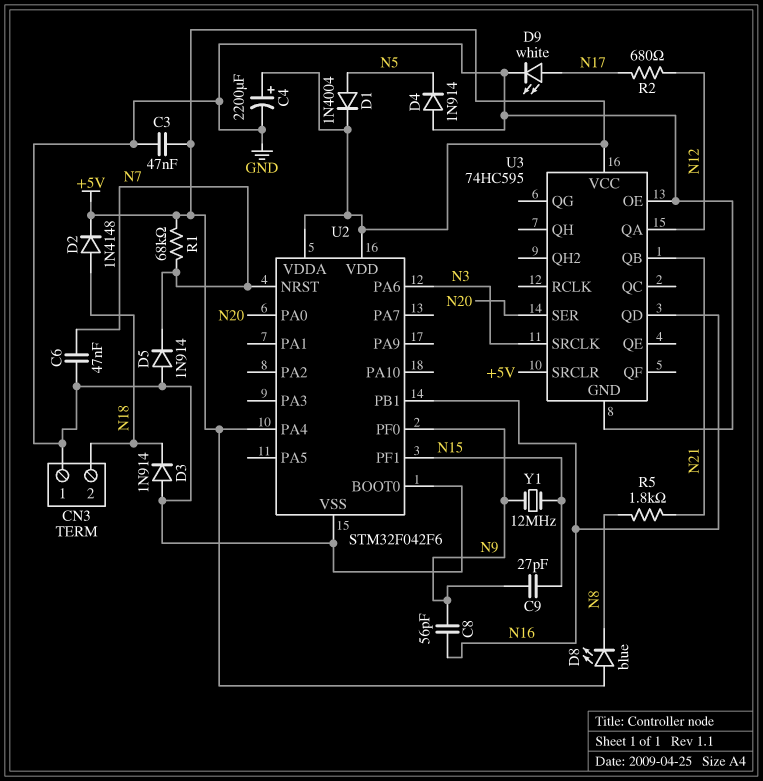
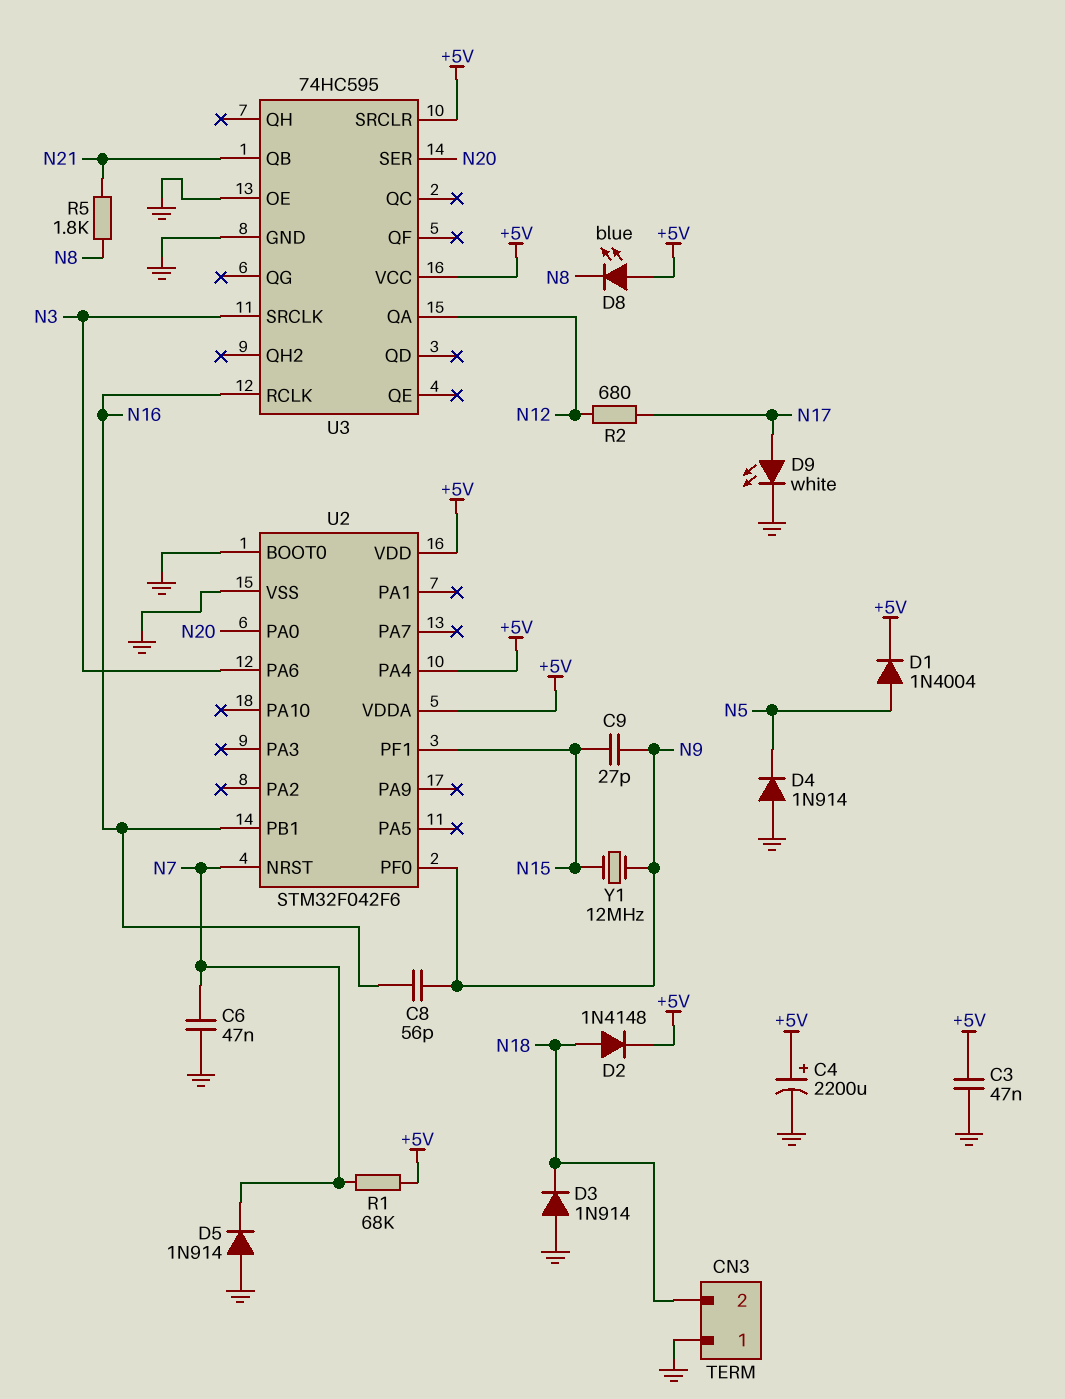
U3 pin QD: N16 -> none
U3 pin RCLK: none -> N16

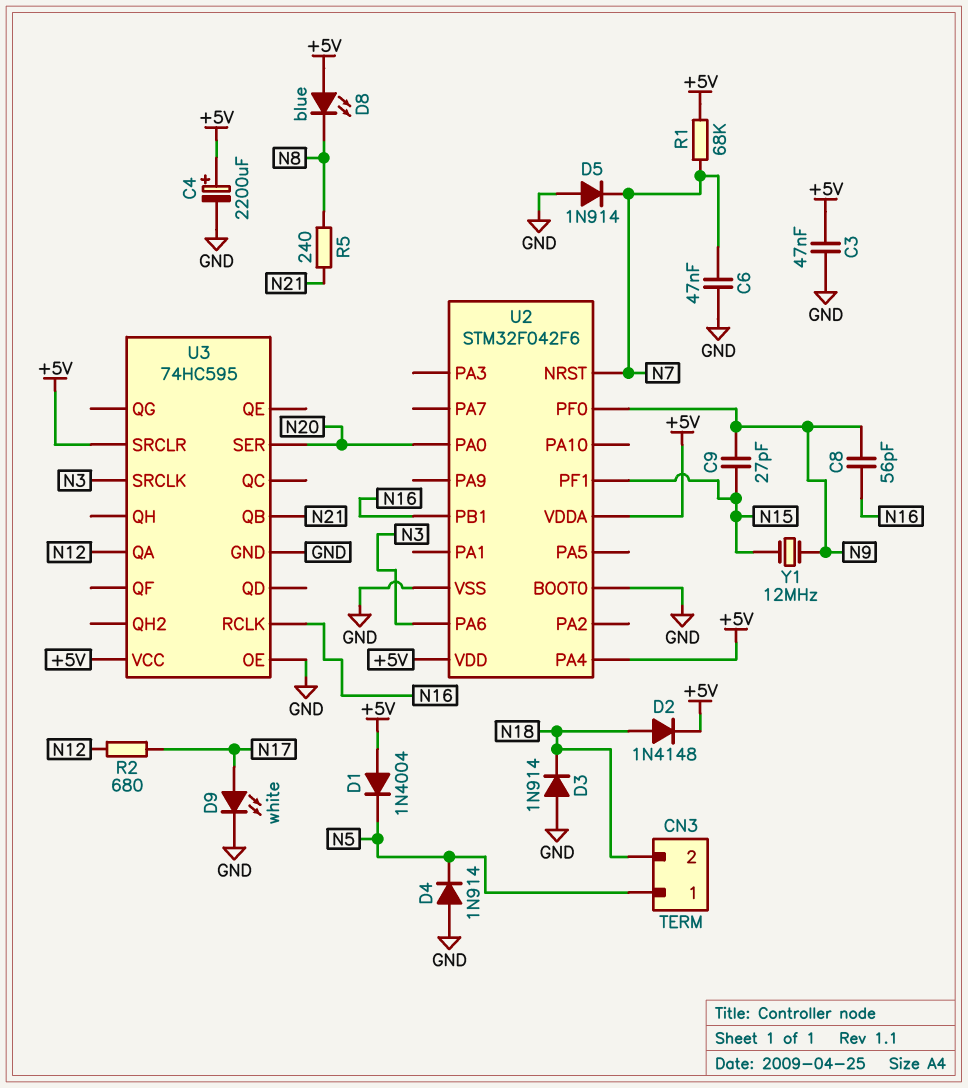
CN3 pin 1: GND -> N5
D1: diode 1N4004 (A N5, K +5V) -> diode 1N4004 (A +5V, K N5)
R5: 1.8k (N8, N21) -> 240 (N8, N21)

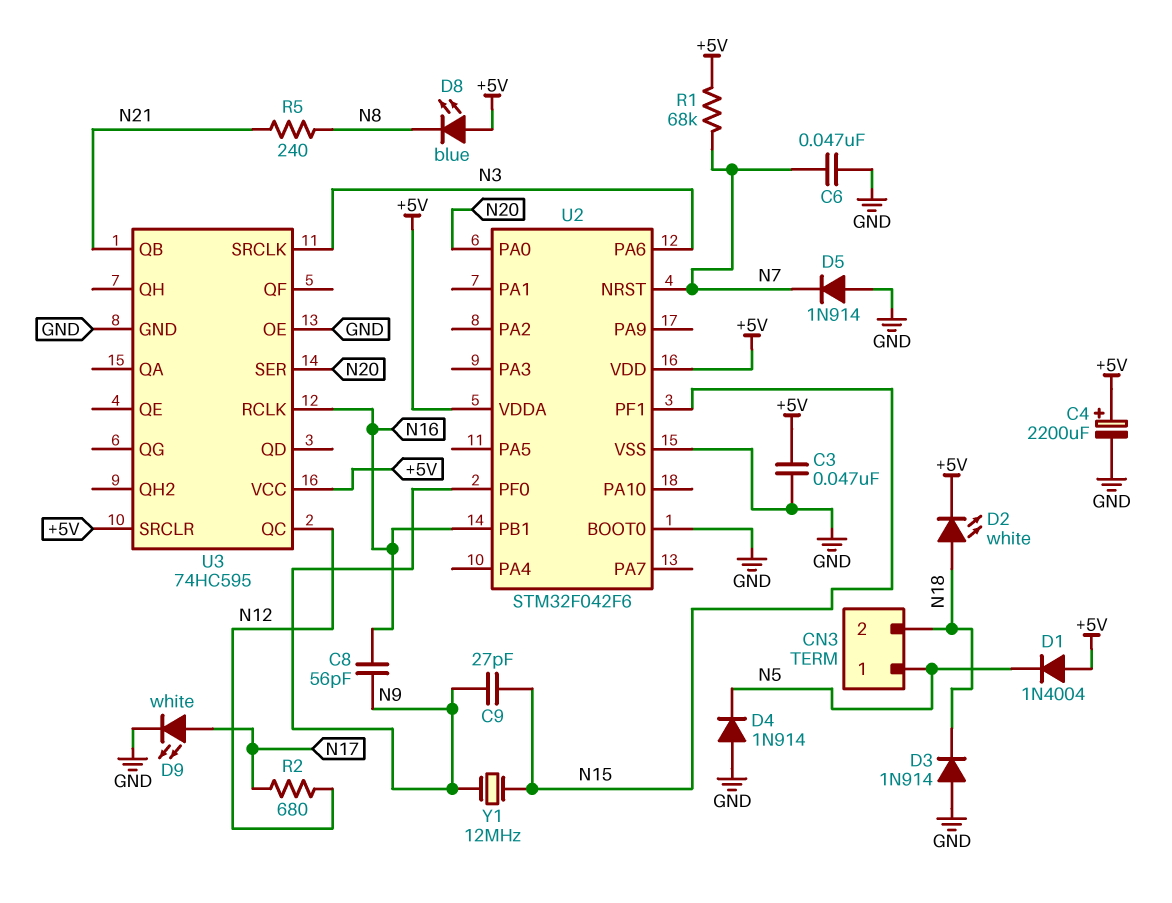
D2: diode 1N4148 (A N18, K +5V) -> LED white (A N18, K +5V)
U2 pin PA4: +5V -> none
U3 pin QA: N12 -> none
U3 pin QC: none -> N12

